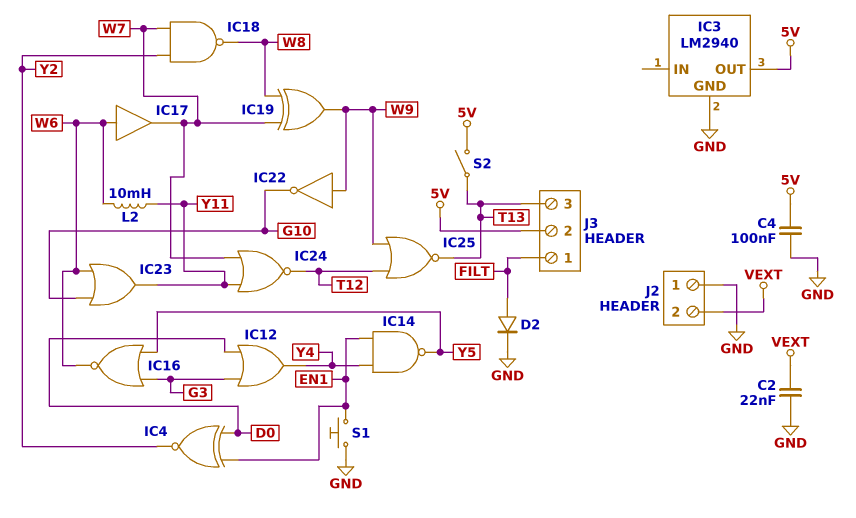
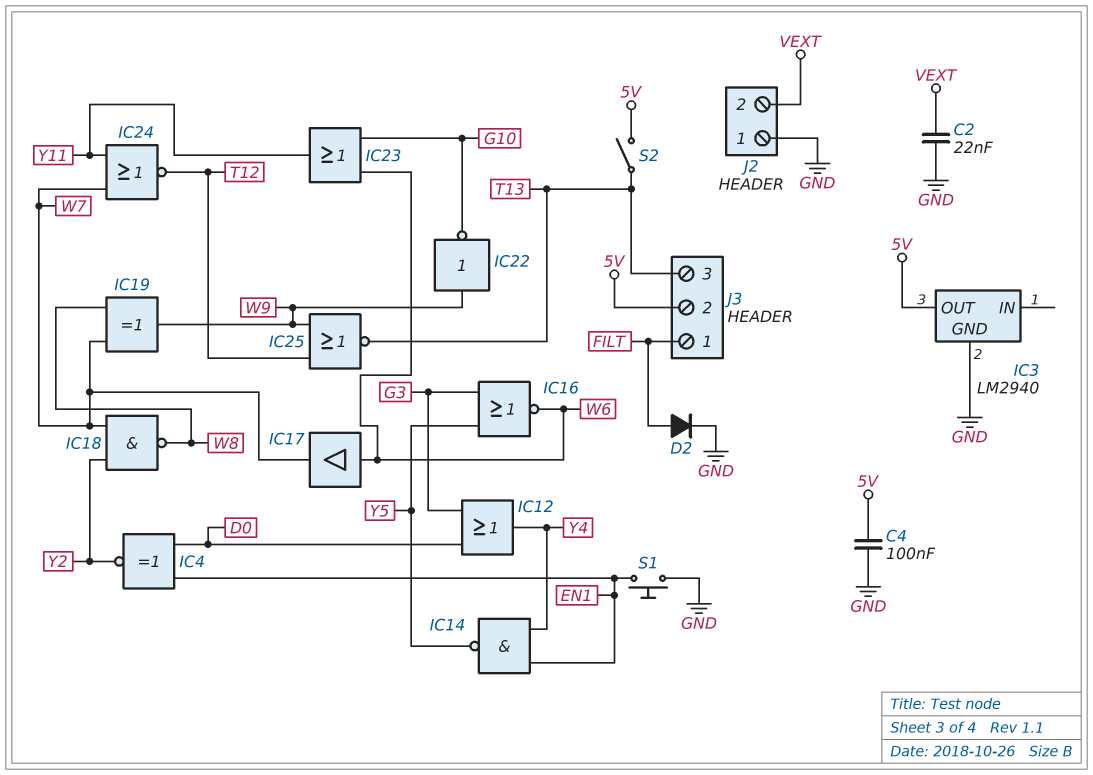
L2: 10mH (W6, Y11) -> none

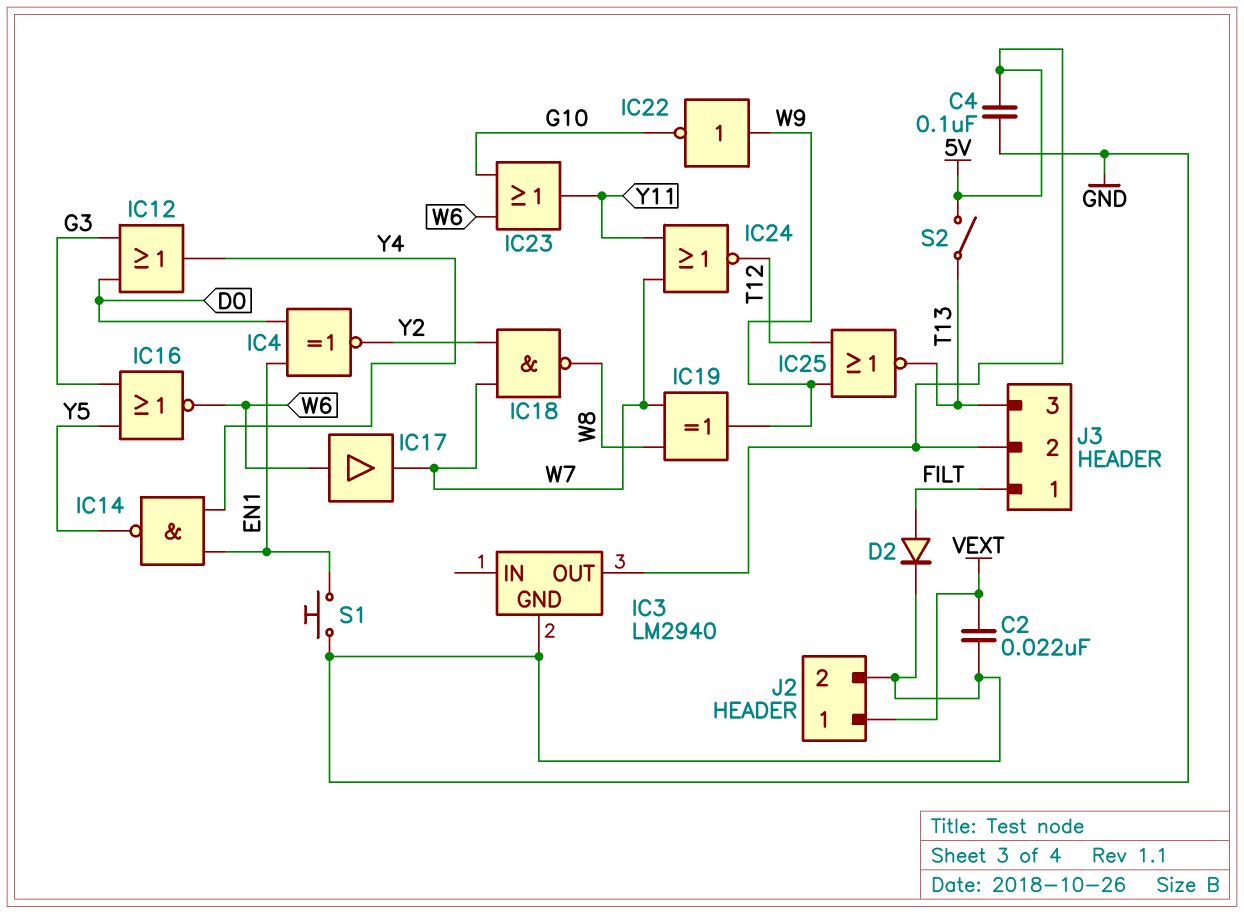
J2 pin 1: GND -> VEXT
J2 pin 2: VEXT -> GND

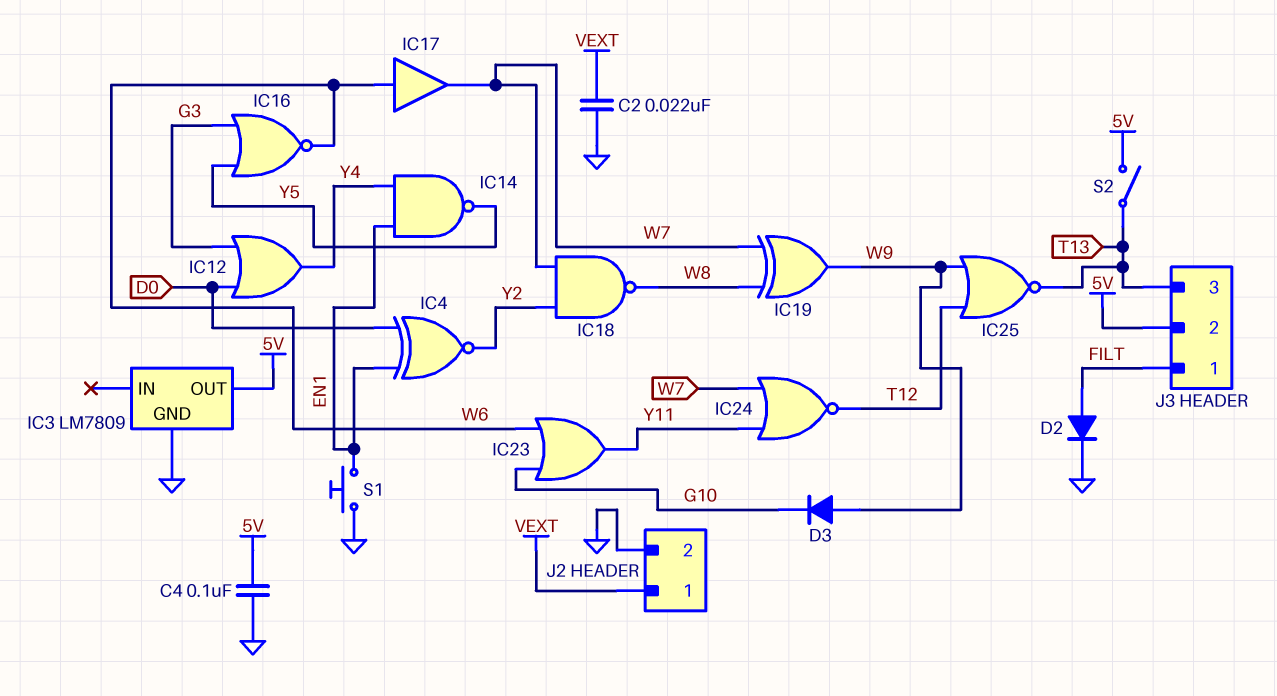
D3: none -> diode (A W9, K G10)
IC3: LM2940 -> LM7809
IC22: NOT (in W9, out G10) -> none

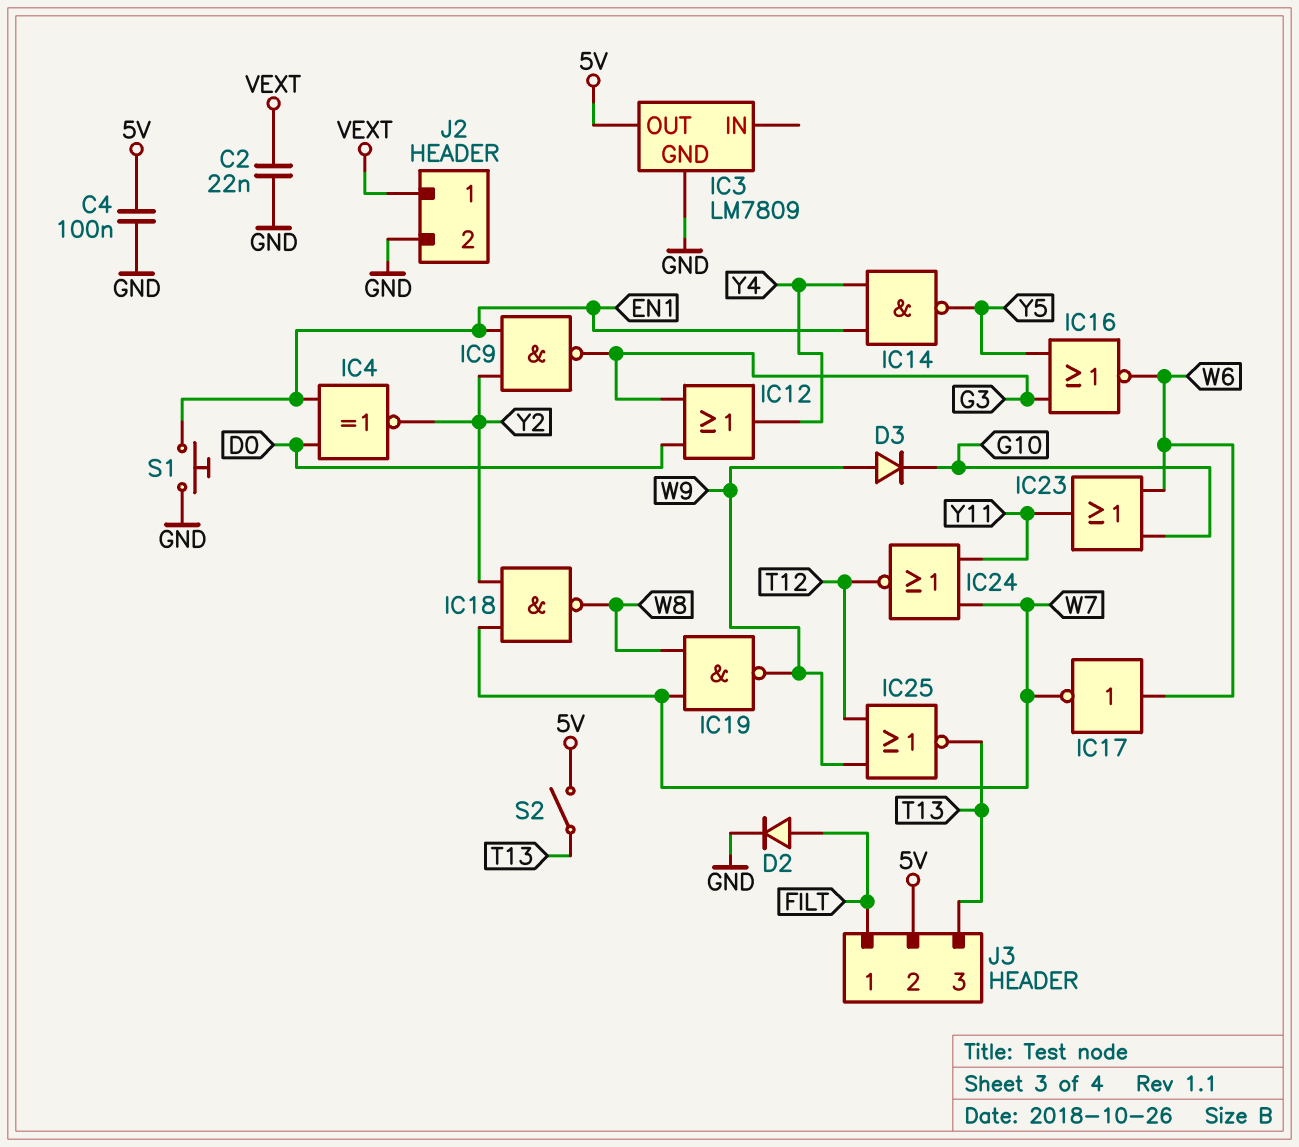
IC9: none -> NAND (in EN1, in Y2, out G3)
IC17: buffer (in W6, out W7) -> NOT (in W6, out W7)
IC19: XOR (in W7, in W8, out W9) -> NAND (in W7, in W8, out W9)

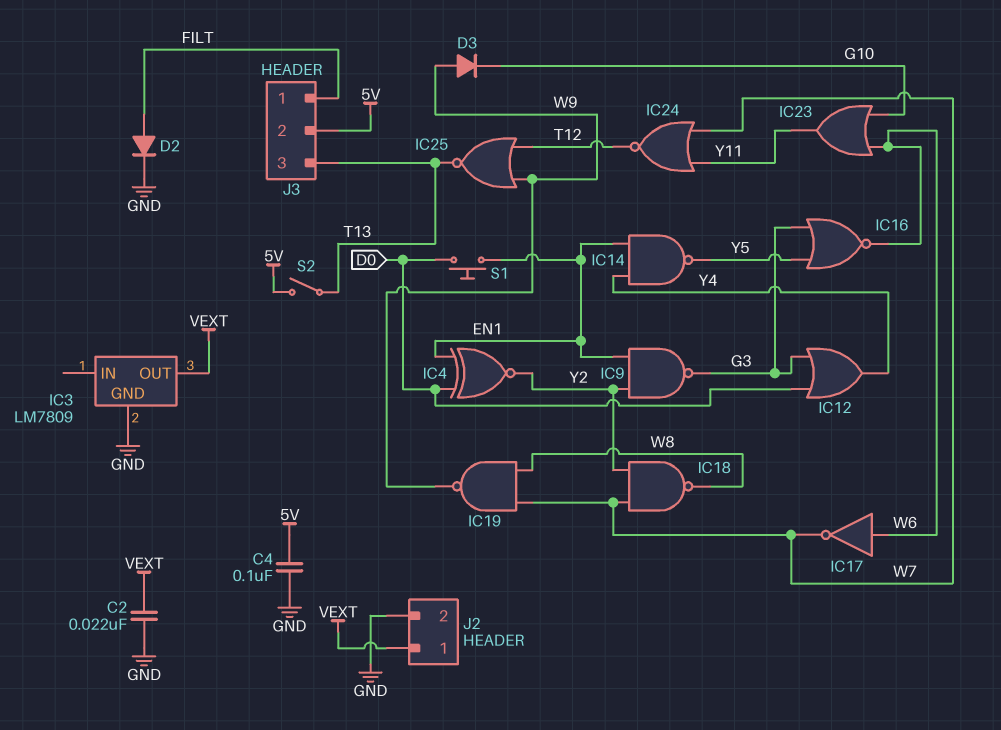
IC3 pin OUT: 5V -> VEXT
S1: button (EN1, GND) -> button (D0, EN1)

